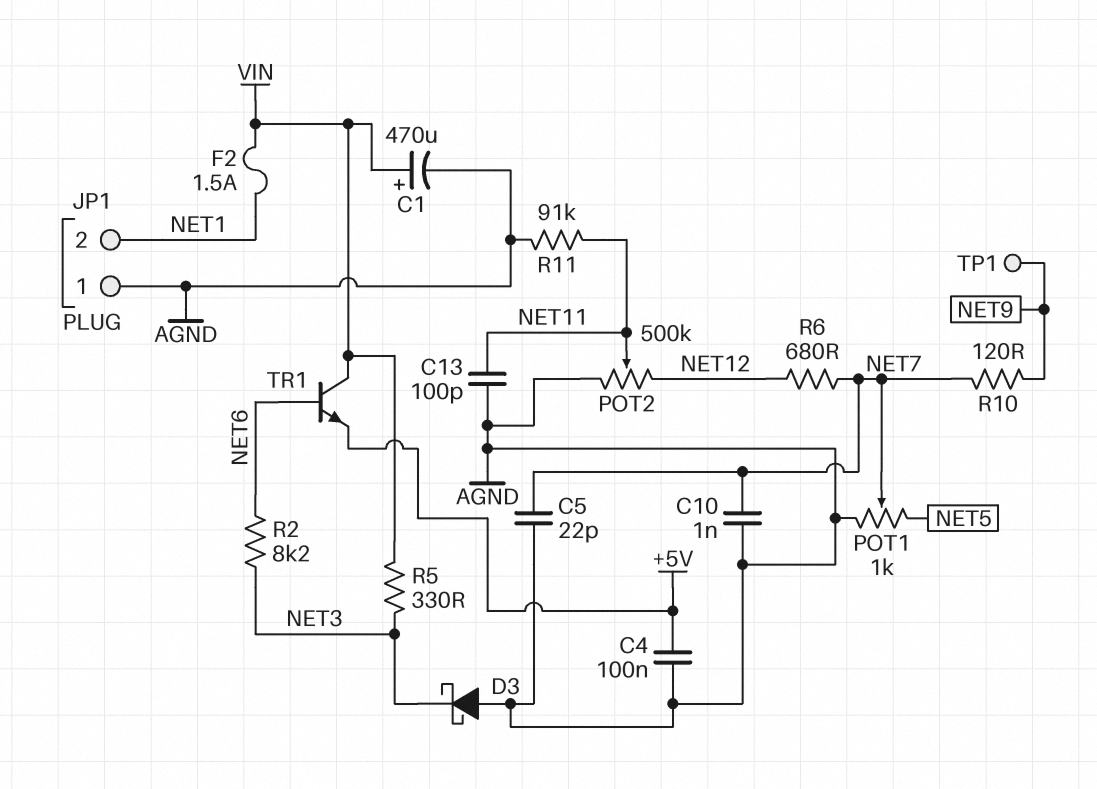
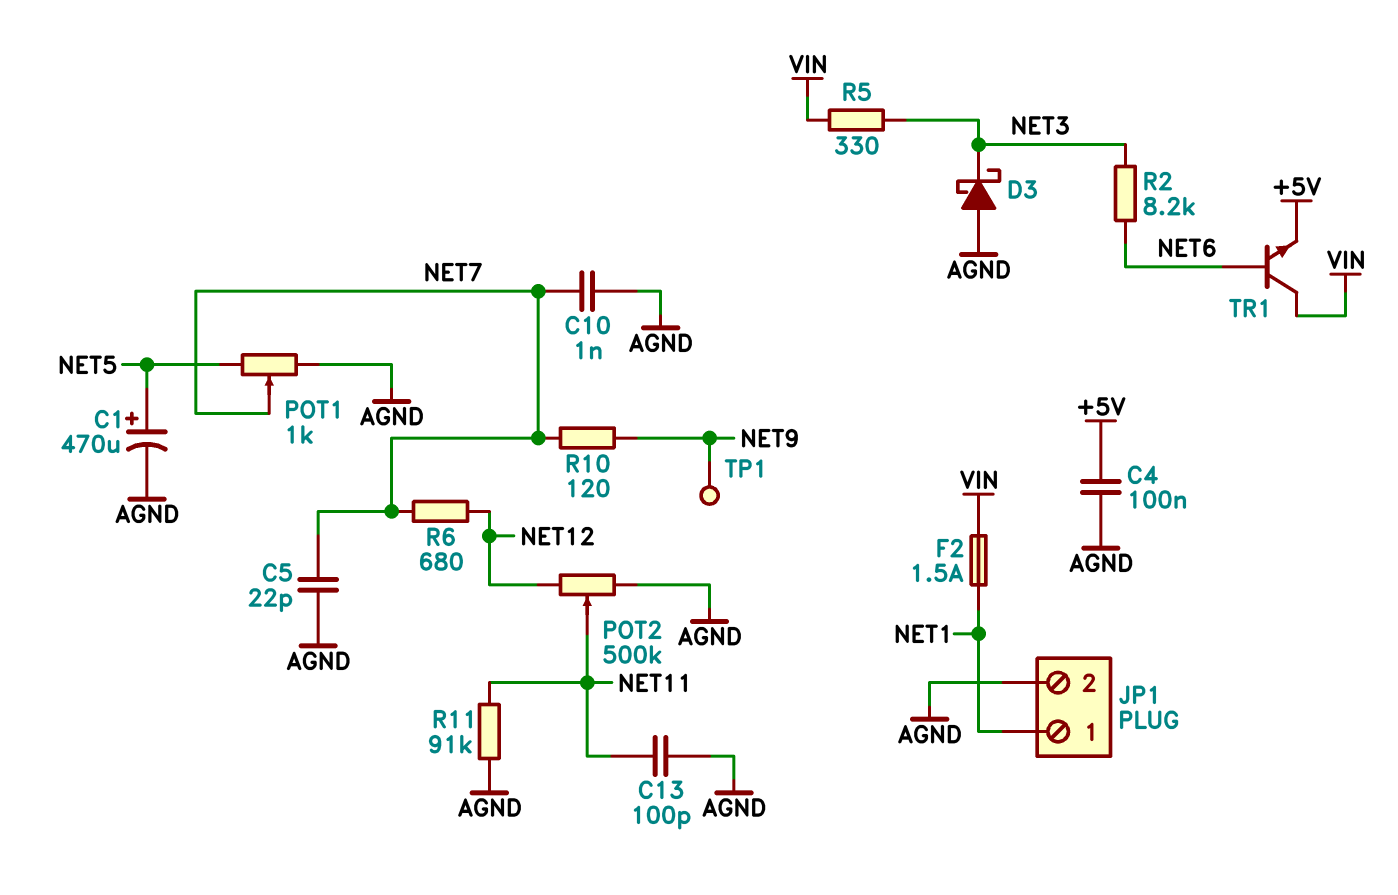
C1: 470uF (plus VIN, minus AGND) -> 470uF (plus NET5, minus AGND)
JP1 pin 1: AGND -> NET1
JP1 pin 2: NET1 -> AGND

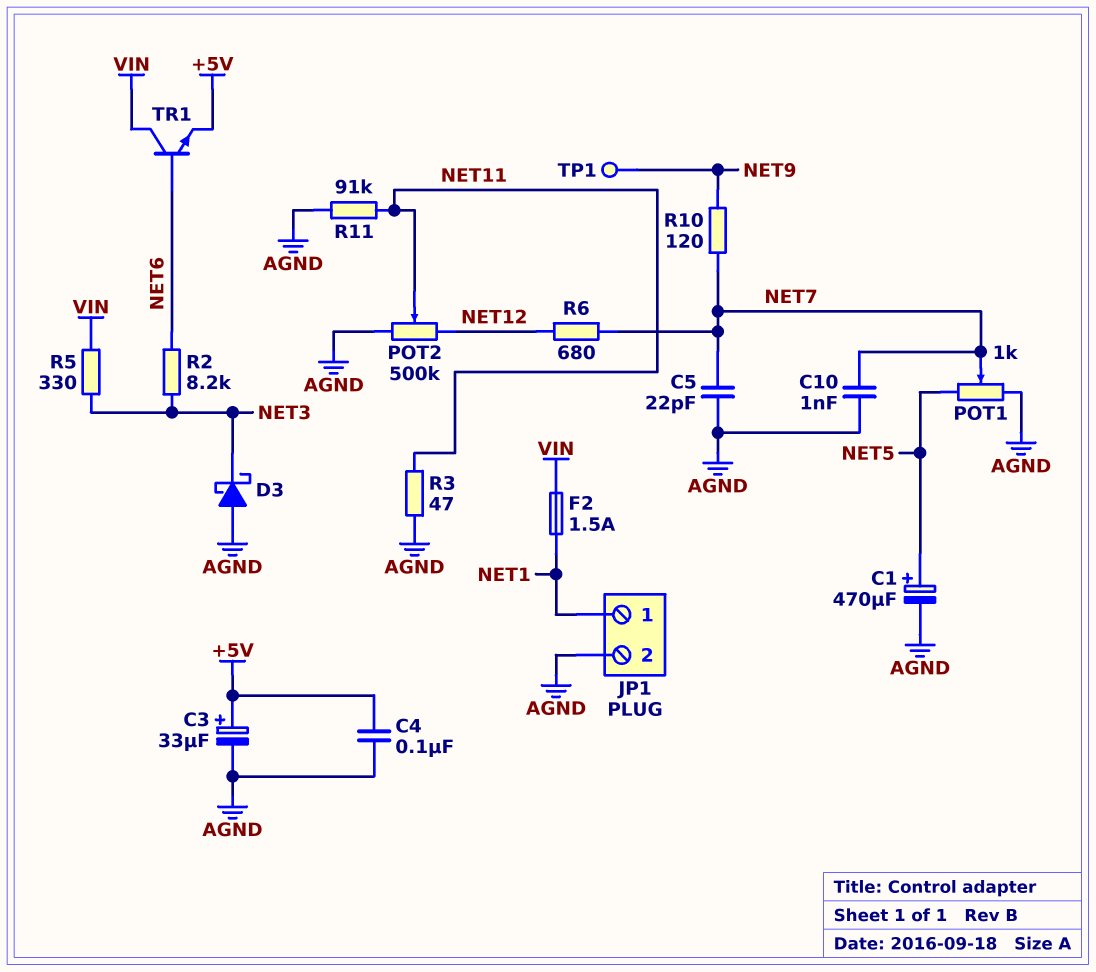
C3: none -> 33uF (plus +5V, minus AGND)
C13: 100pF (AGND, NET11) -> none
R3: none -> 47 (AGND, NET11)

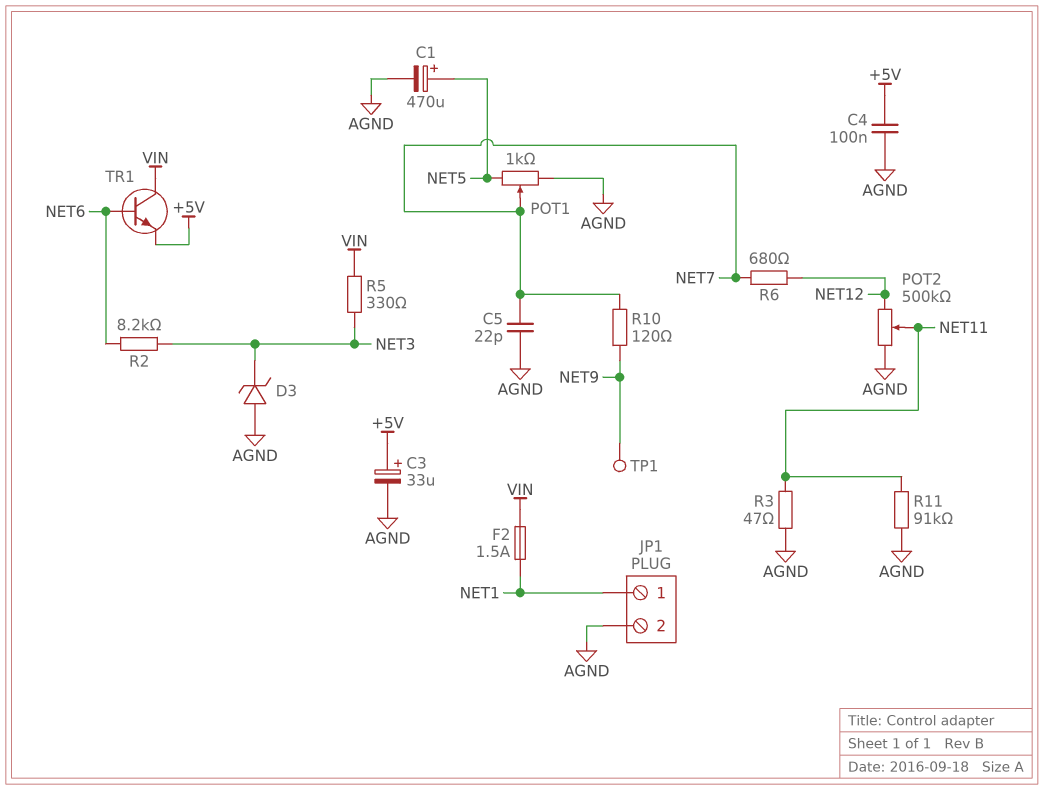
C10: 1nF (AGND, NET7) -> none
D3: schottky (A AGND, K NET3) -> zener (A AGND, K NET3)

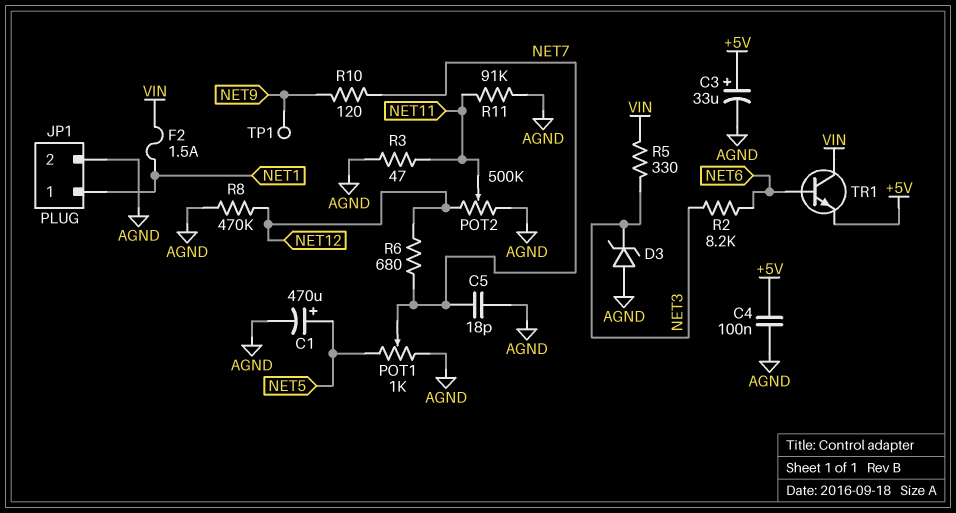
C5: 22pF (AGND, NET7) -> 18pF (AGND, NET7)
R8: none -> 470k (AGND, NET12)

